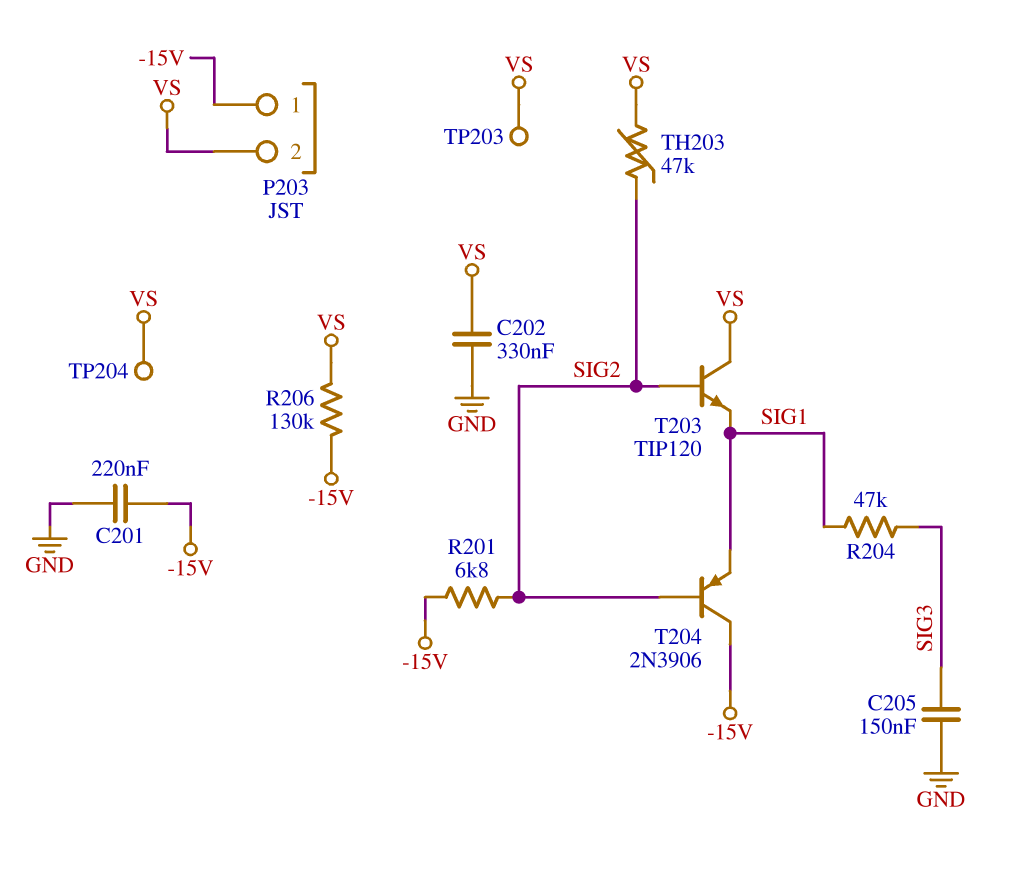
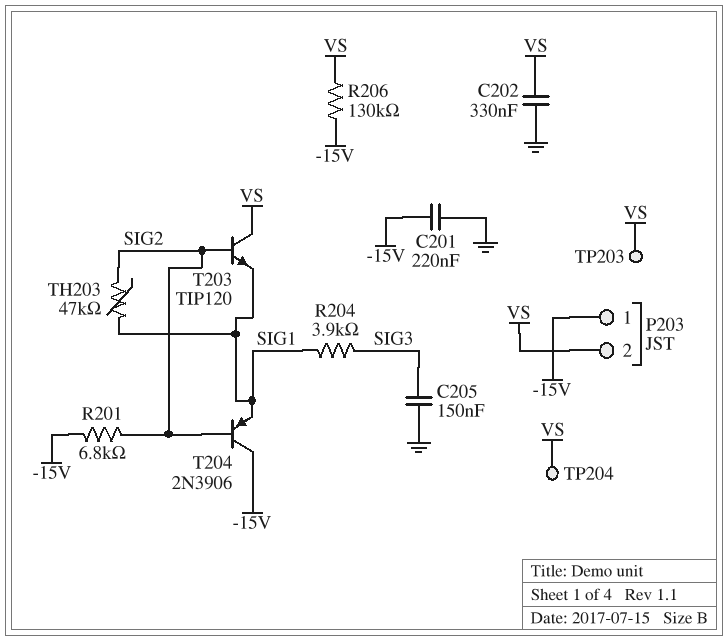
R204: 47k (SIG1, SIG3) -> 3.9k (SIG1, SIG3)
TH203: 47k (SIG2, VS) -> 47k (SIG1, SIG2)

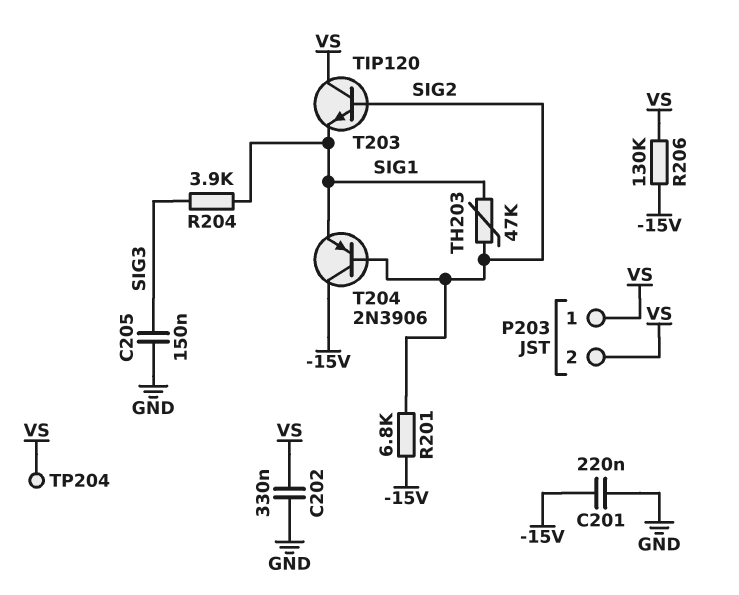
P203 pin 1: -15V -> VS
TP203: test point (VS) -> none

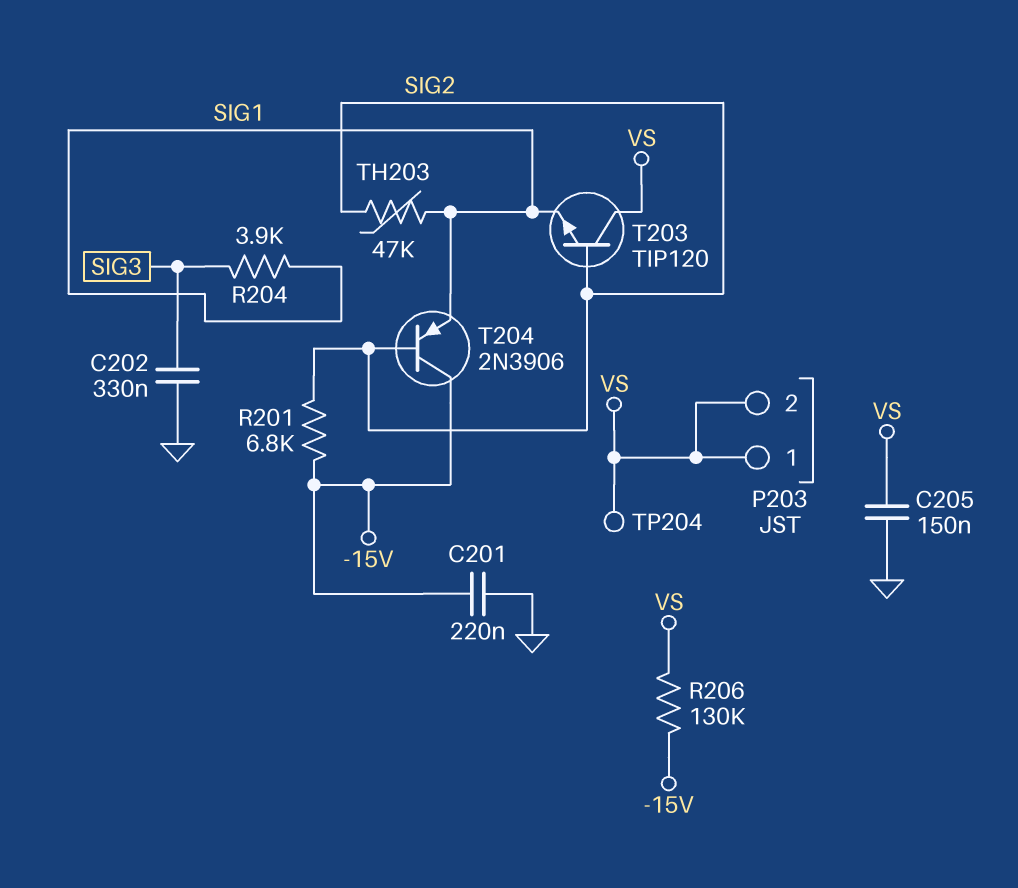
C202: 330nF (GND, VS) -> 330nF (GND, SIG3)
C205: 150nF (GND, SIG3) -> 150nF (GND, VS)

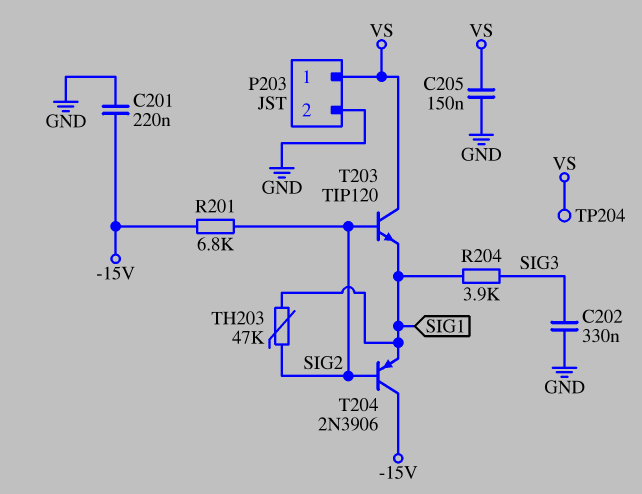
P203 pin 2: VS -> GND
R206: 130k (-15V, VS) -> none

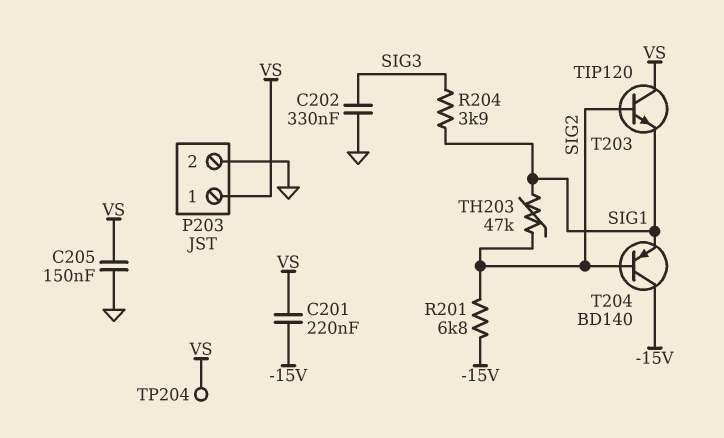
C201: 220nF (-15V, GND) -> 220nF (-15V, VS)
T204: PNP 2N3906 (B SIG2, C -15V, E SIG1) -> PNP BD140 (B SIG2, C -15V, E SIG1)

